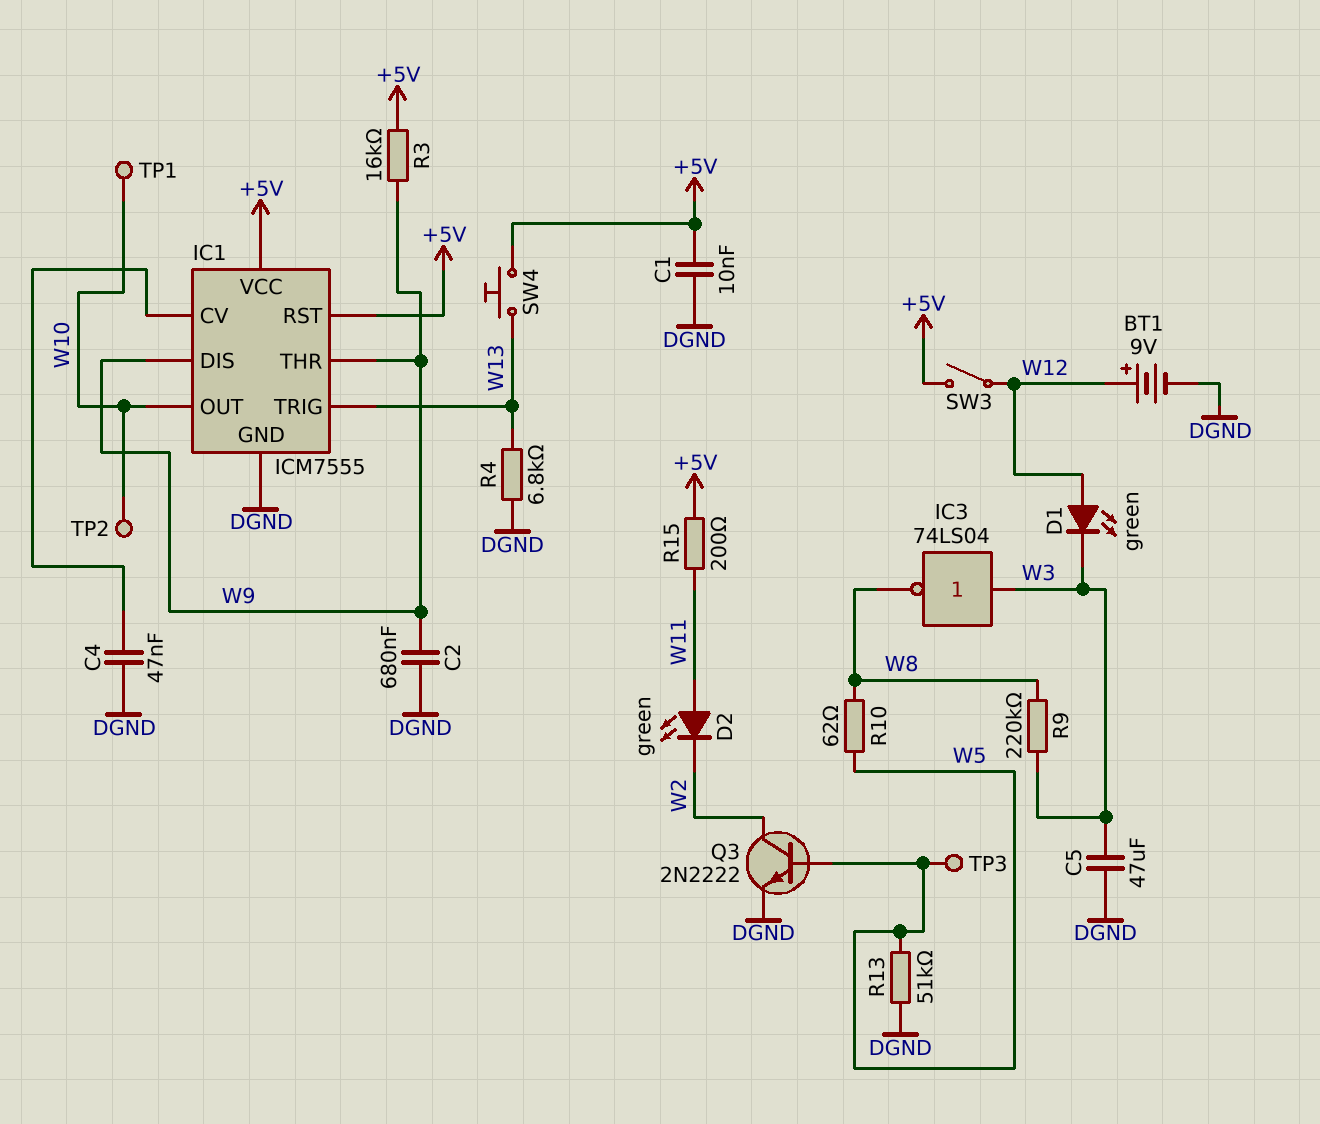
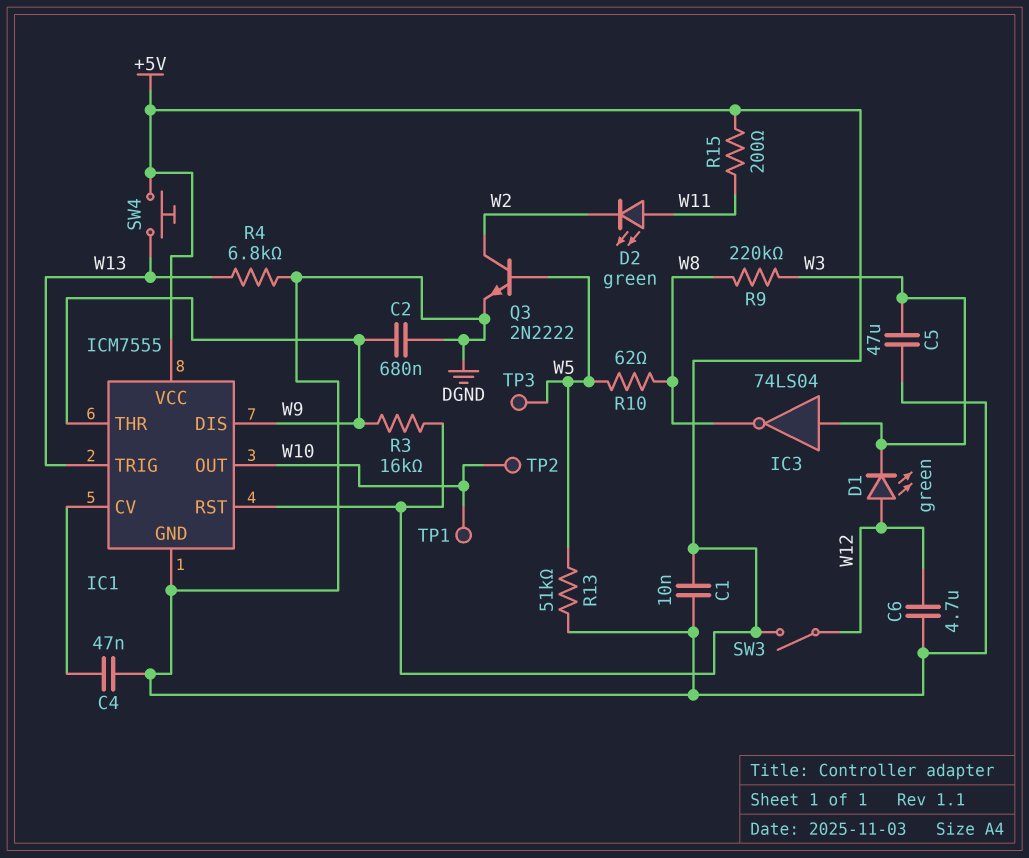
BT1: 9V (plus W12, minus DGND) -> none
C6: none -> 4.7uF (DGND, W12)

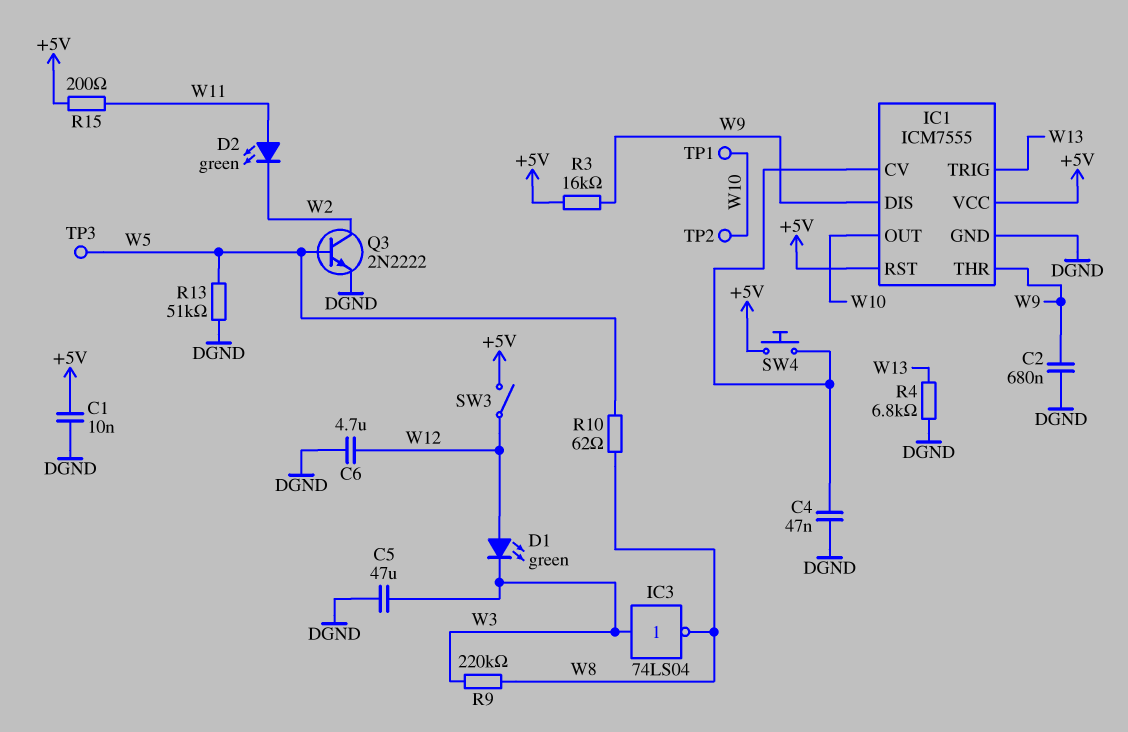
SW4: button (+5V, W13) -> button (+5V, IC1/CV)

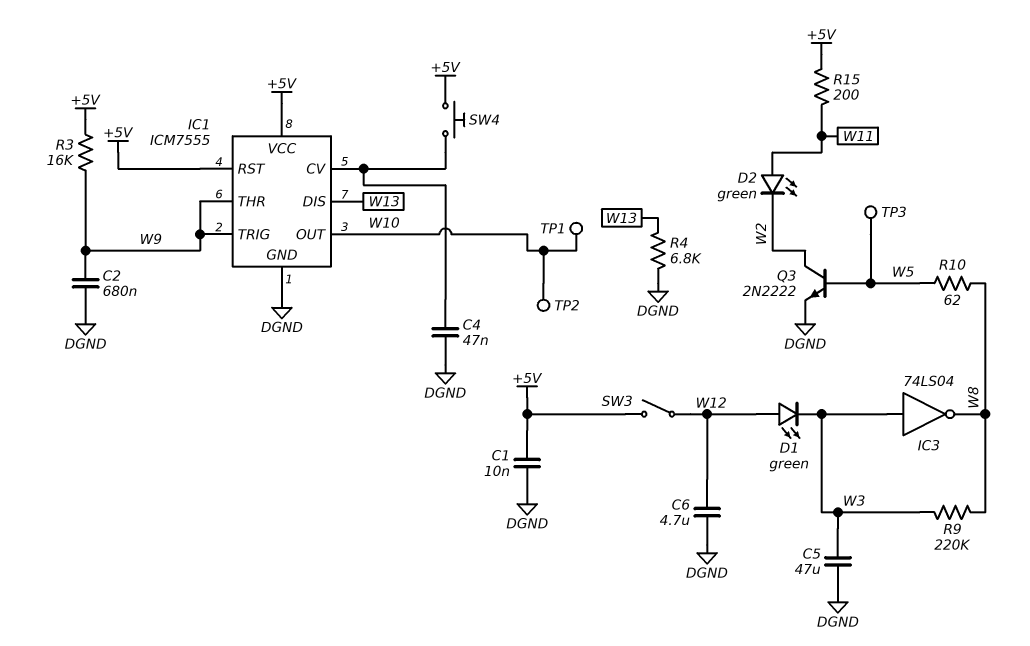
IC1 pin DIS: W9 -> W13
IC1 pin TRIG: W13 -> W9
R13: 51k (DGND, W5) -> none

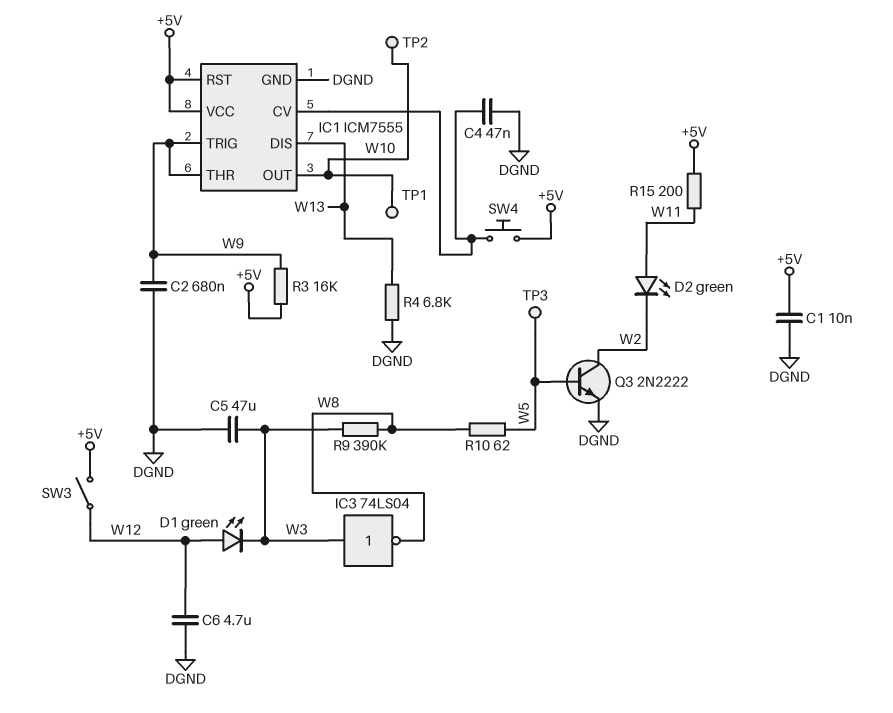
R9: 220k (W3, W8) -> 390k (W3, W8)

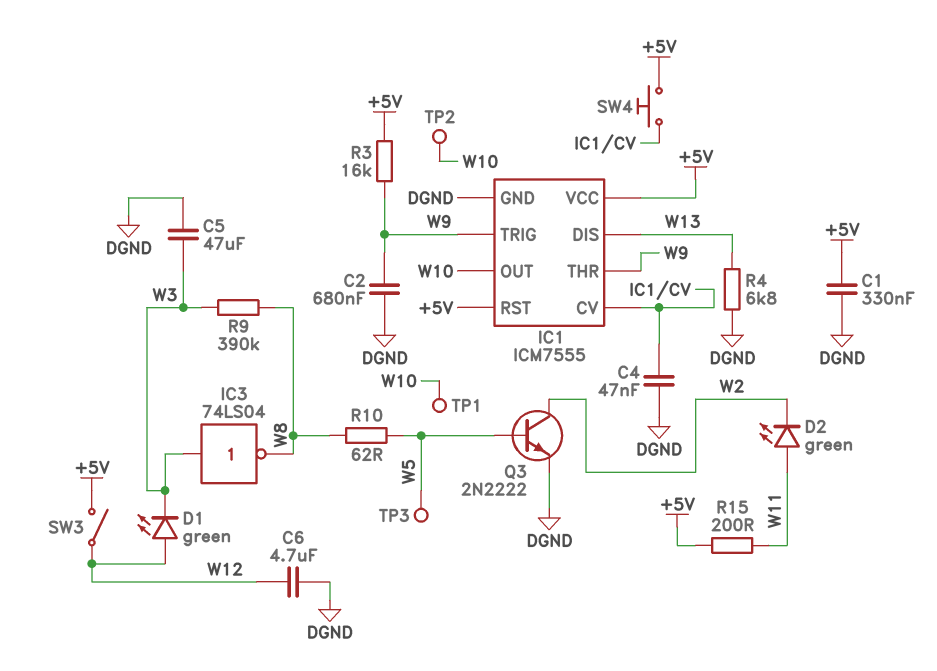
C1: 10nF (+5V, DGND) -> 330nF (+5V, DGND)

